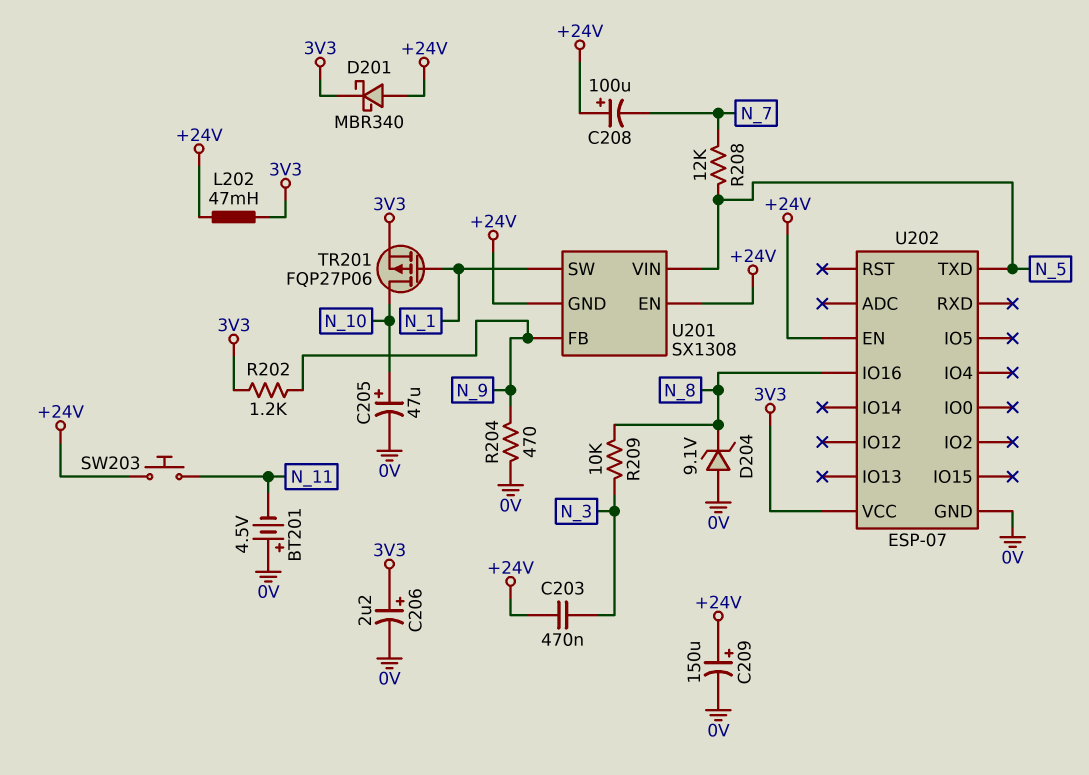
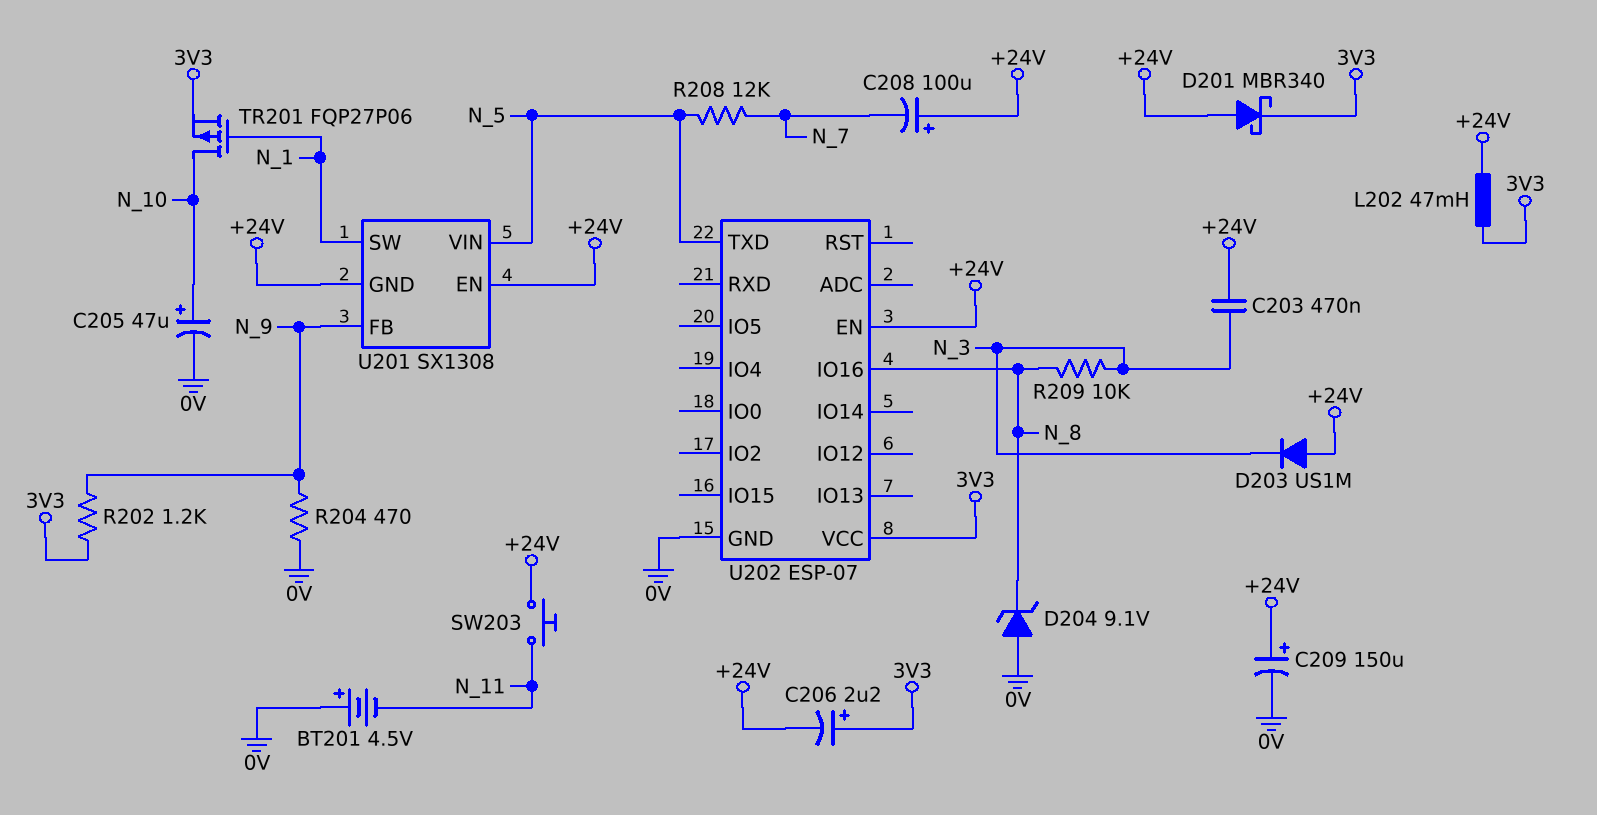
C206: 2.2uF (plus 3V3, minus 0V) -> 2.2uF (plus 3V3, minus +24V)
D203: none -> diode US1M (A +24V, K N_3)

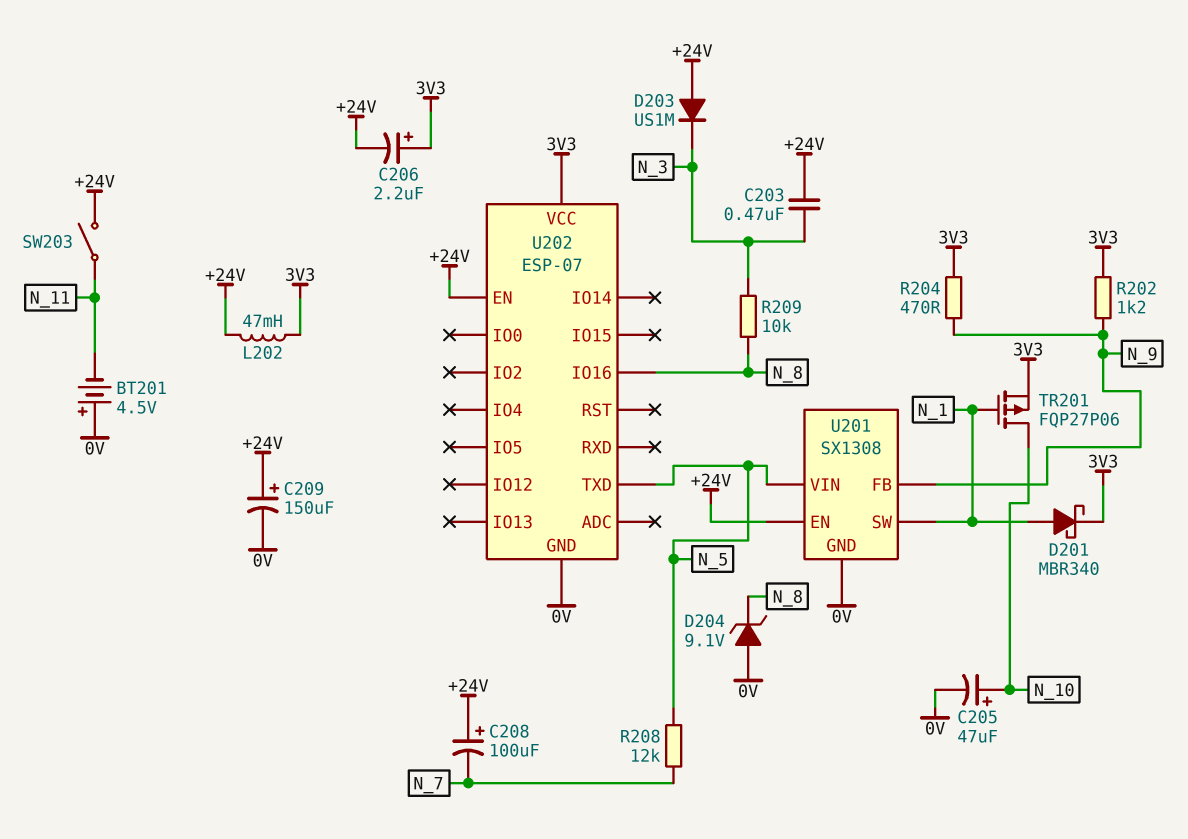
D201: schottky MBR340 (A +24V, K 3V3) -> schottky MBR340 (A N_1, K 3V3)
R204: 470 (0V, N_9) -> 470 (3V3, N_9)
SW203: button (+24V, N_11) -> switch (+24V, N_11)
U201 pin GND: +24V -> 0V

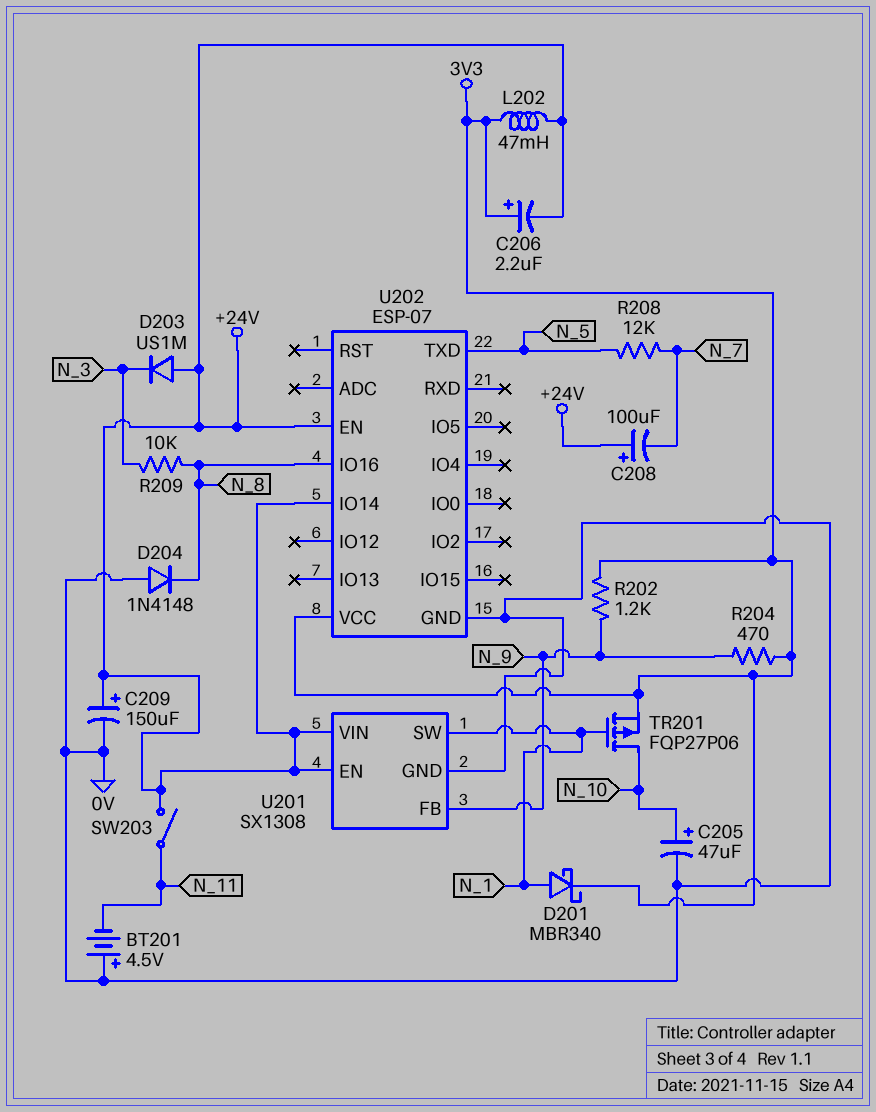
C203: 470nF (+24V, N_3) -> none
D204: zener 9.1V (A 0V, K N_8) -> diode 1N4148 (A 0V, K N_8)
U201 pin VIN: N_5 -> +24V
U202 pin IO14: none -> +24V

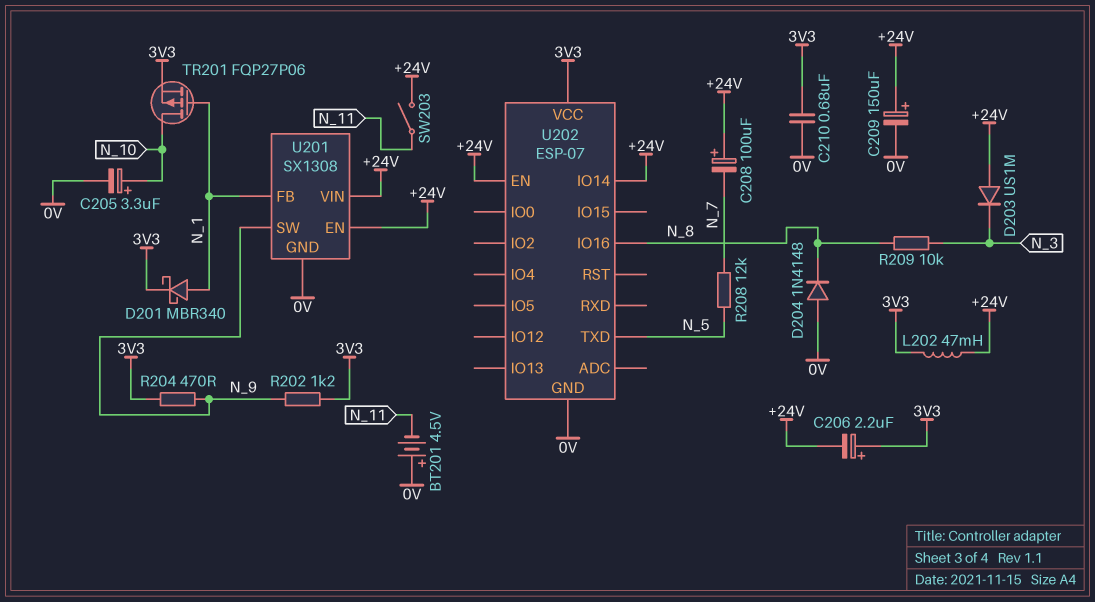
C205: 47uF (plus N_10, minus 0V) -> 3.3uF (plus N_10, minus 0V)
C210: none -> 680nF (0V, 3V3)
U201 pin FB: N_9 -> N_1
U201 pin SW: N_1 -> N_9

